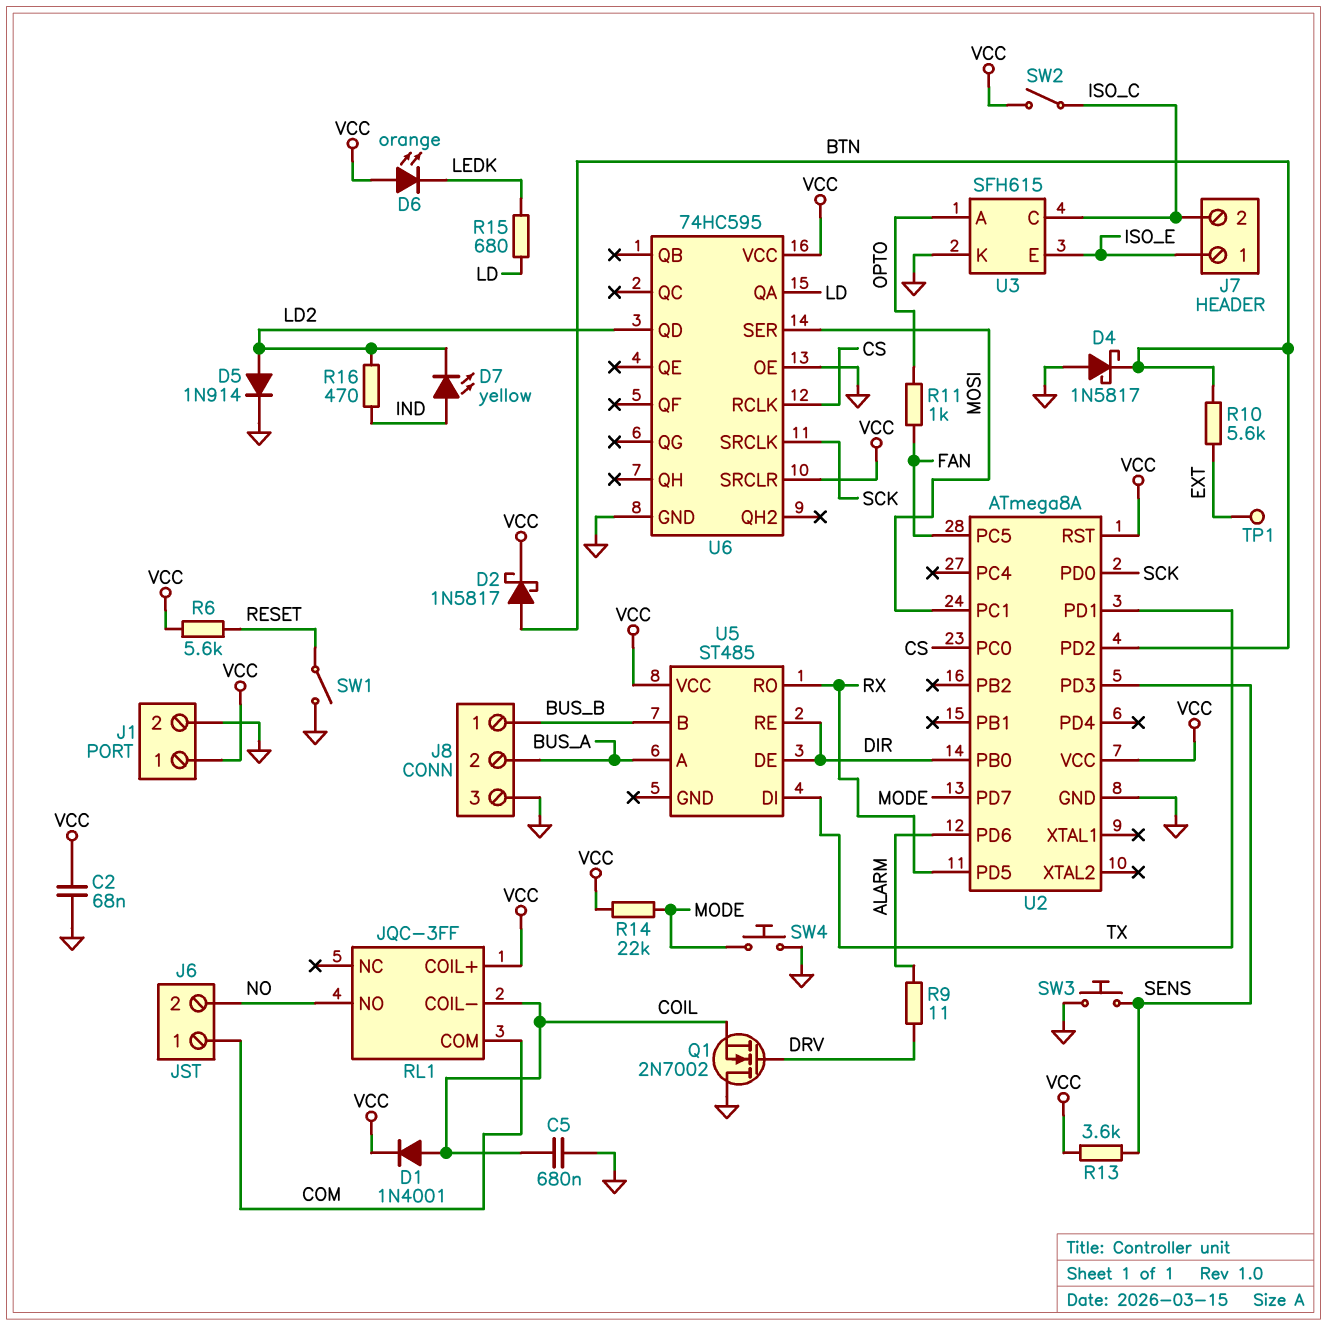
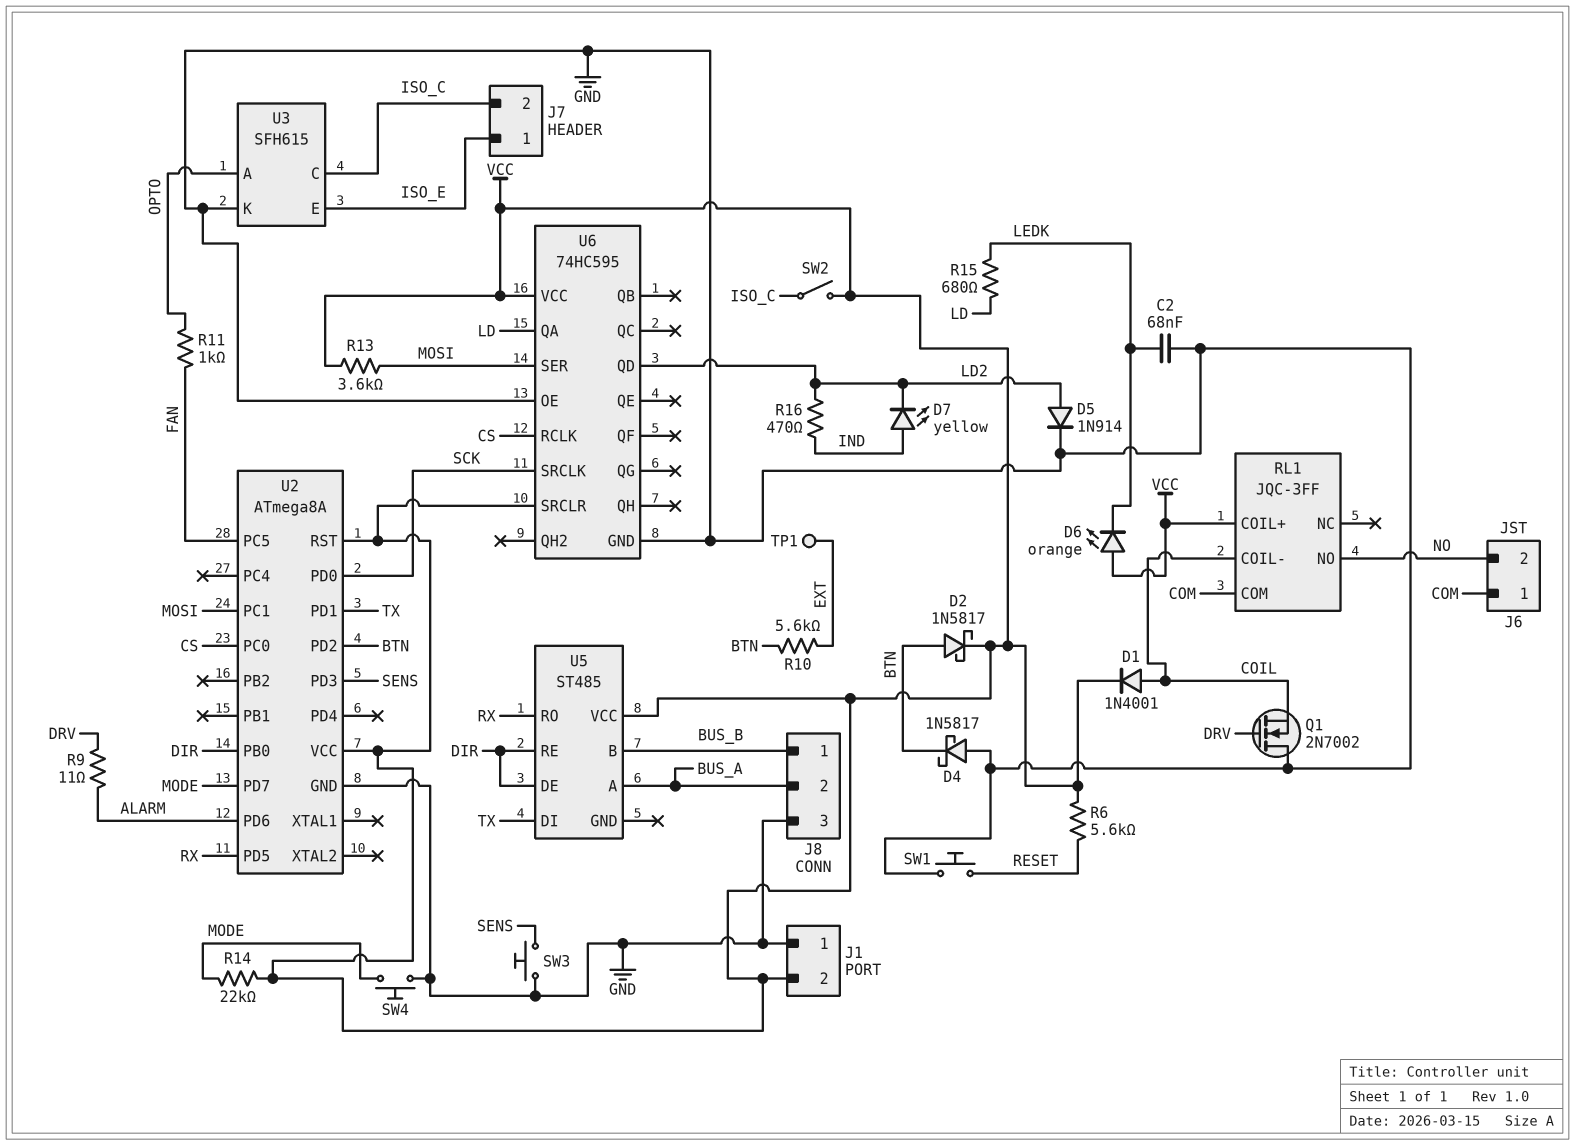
C2: 68nF (GND, VCC) -> 68nF (GND, LEDK)
C5: 680nF (COIL, GND) -> none
J1 pin 1: VCC -> GND
J1 pin 2: GND -> VCC
R13: 3.6k (SENS, VCC) -> 3.6k (MOSI, VCC)
SW1: switch (GND, RESET) -> button (GND, RESET)

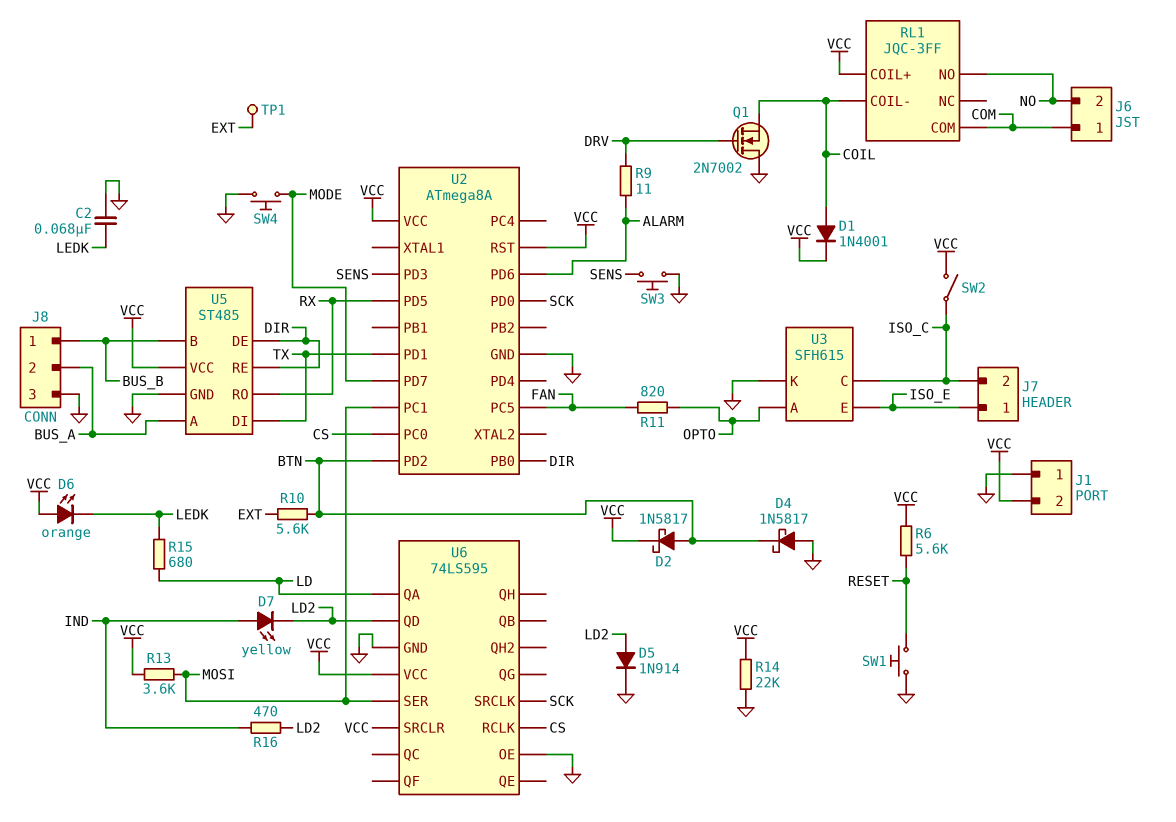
R11: 1k (FAN, OPTO) -> 820 (FAN, OPTO)
R14: 22k (MODE, VCC) -> 22k (GND, VCC)
U5 pin GND: none -> GND
U6: 74HC595 -> 74LS595

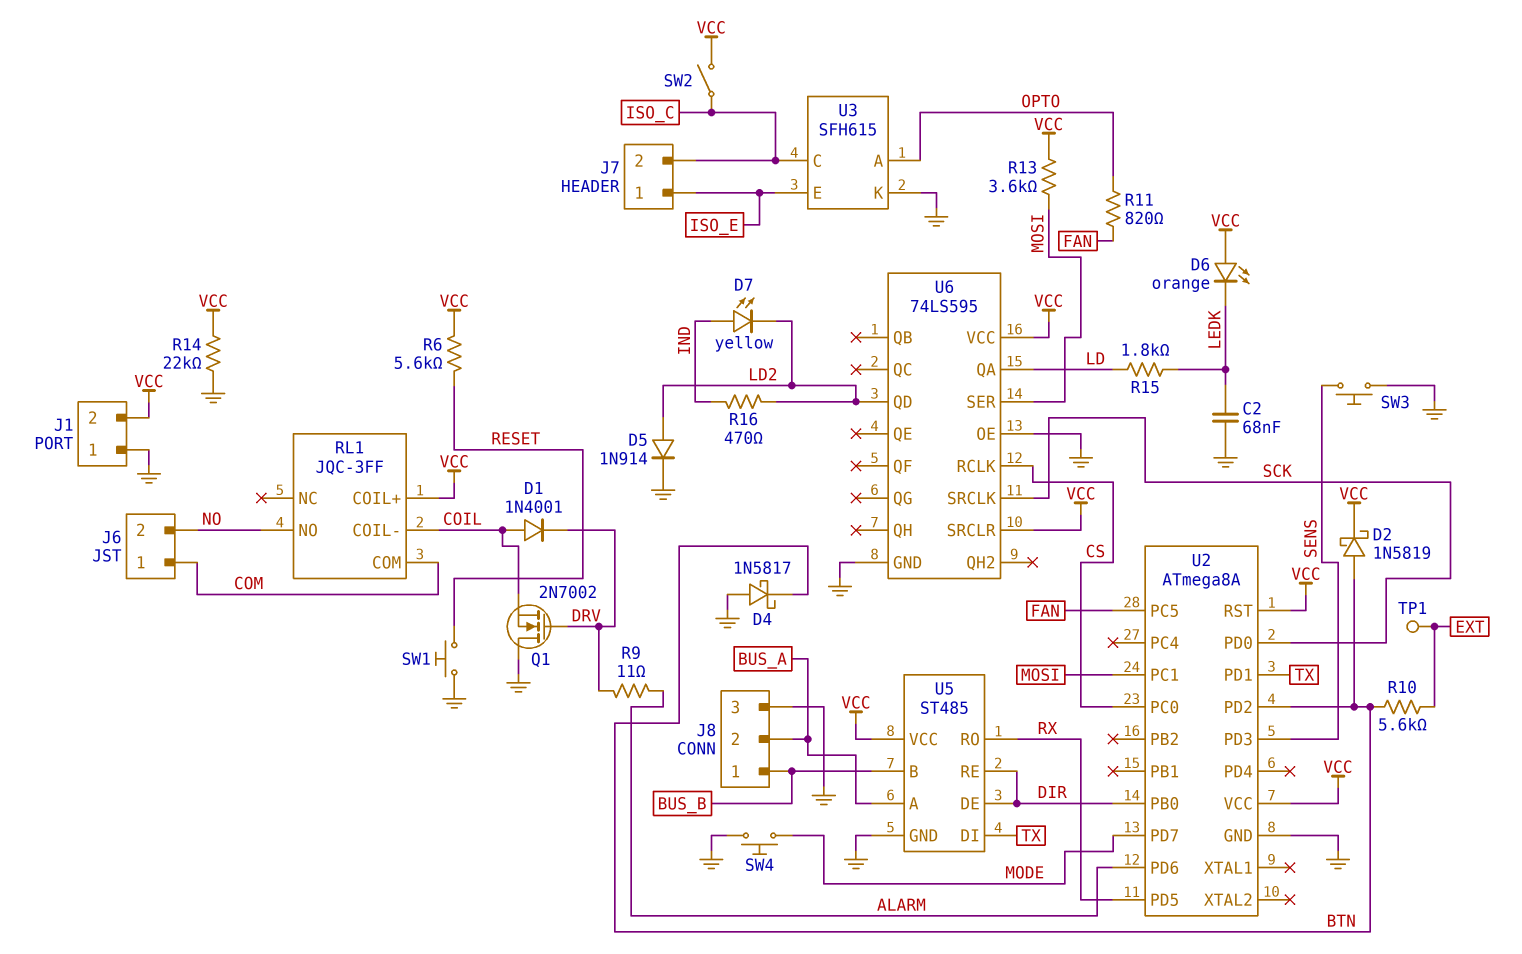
D1: diode 1N4001 (A COIL, K VCC) -> diode 1N4001 (A COIL, K DRV)
D2: schottky 1N5817 (A BTN, K VCC) -> schottky 1N5819 (A BTN, K VCC)
R15: 680 (LD, LEDK) -> 1.8k (LD, LEDK)

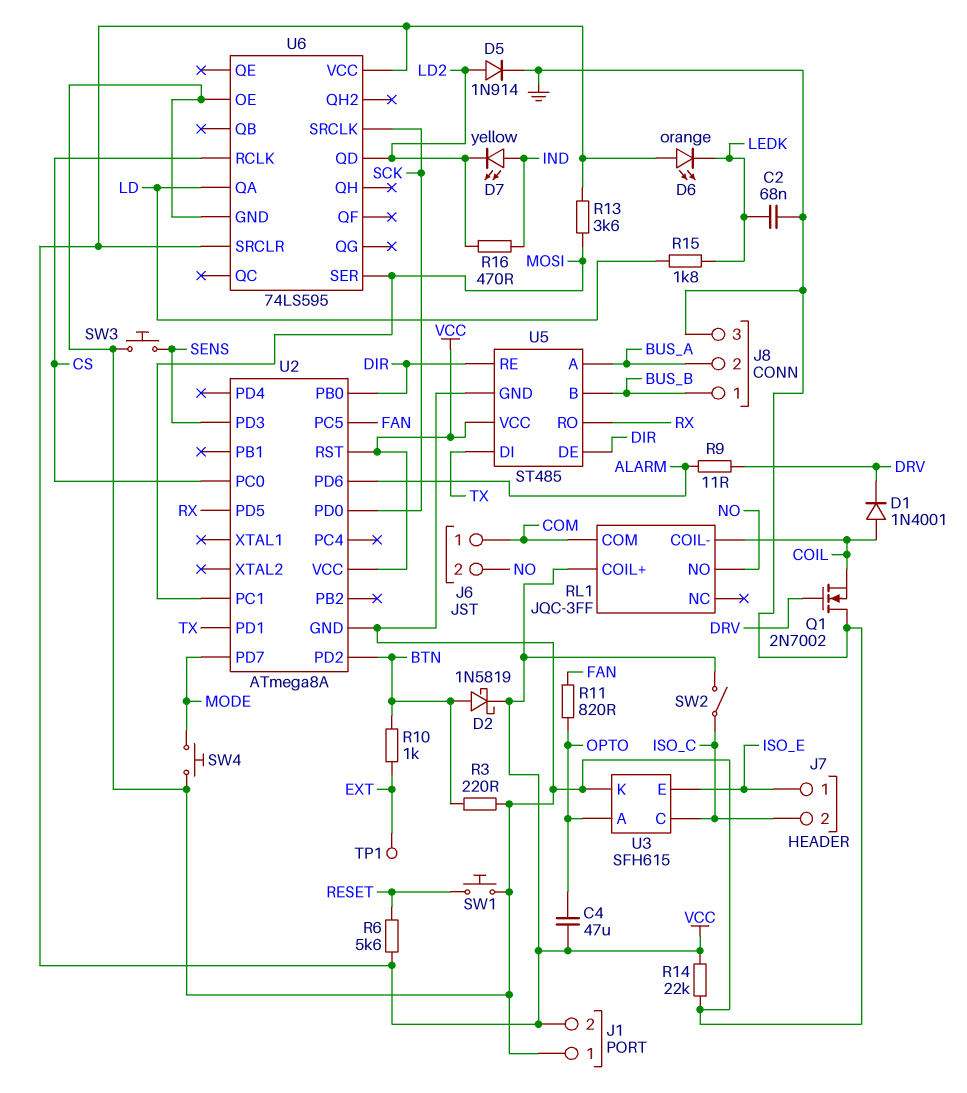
C4: none -> 47uF (OPTO, VCC)
D4: schottky 1N5817 (A GND, K BTN) -> none
R3: none -> 220 (BTN, GND)
R10: 5.6k (BTN, EXT) -> 1k (BTN, EXT)

